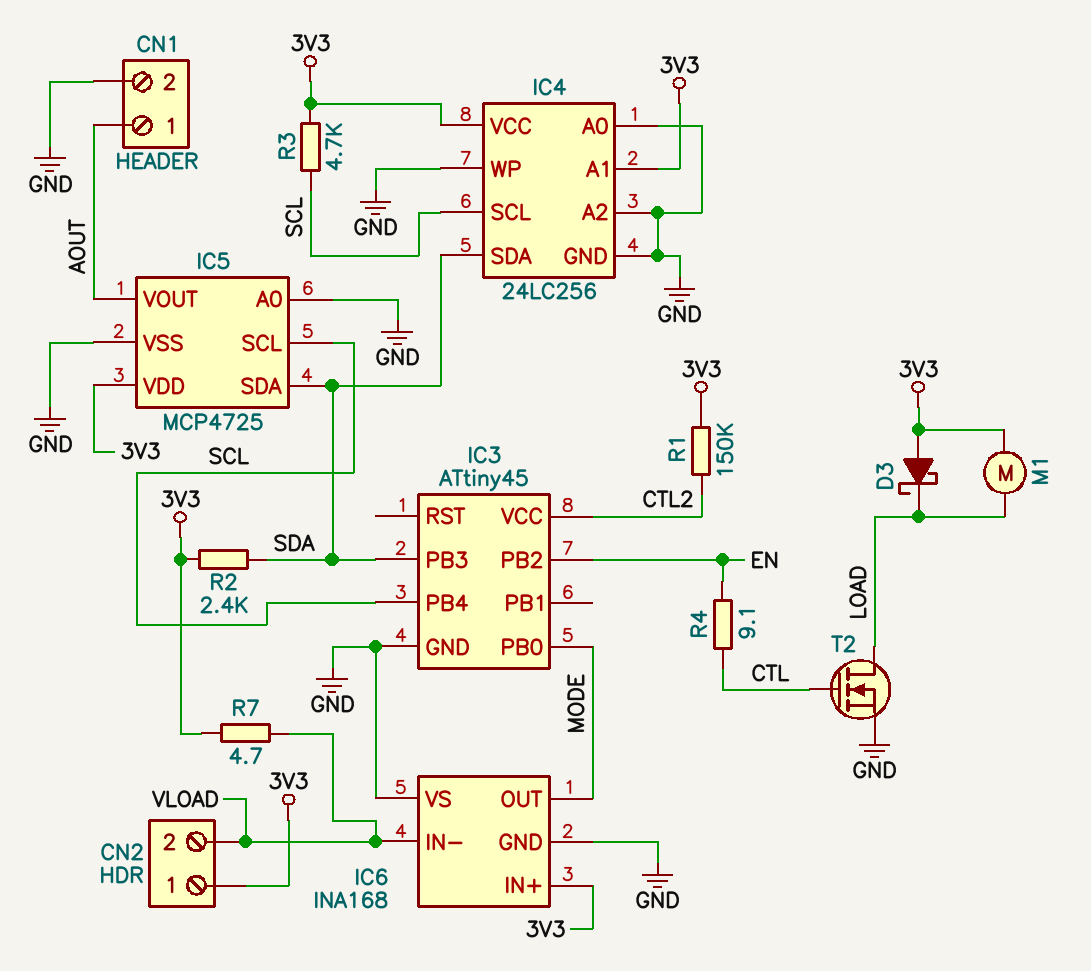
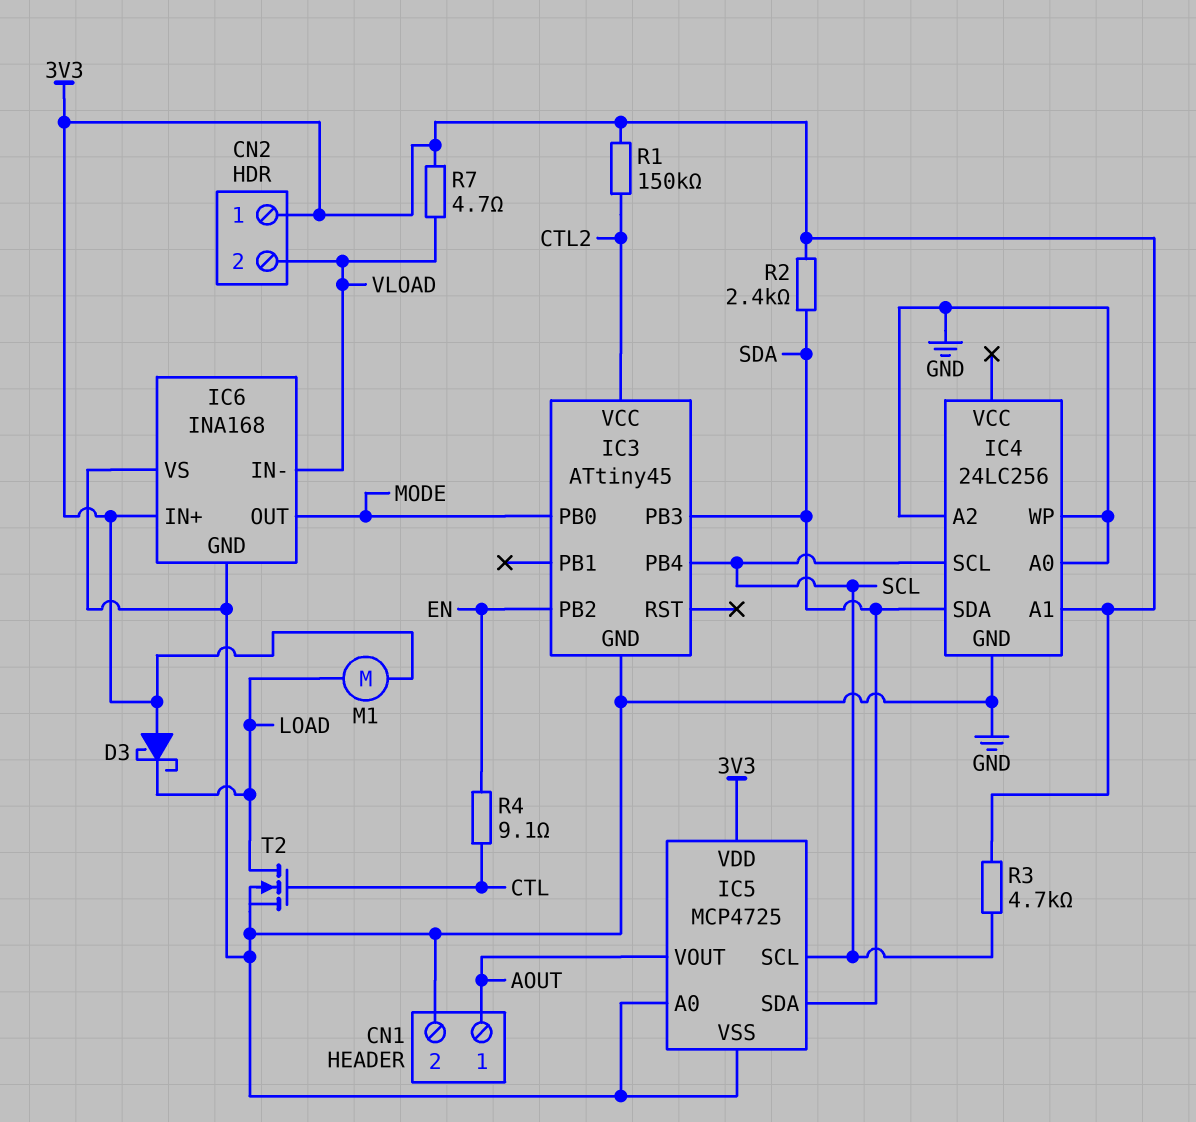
IC4 pin VCC: 3V3 -> none

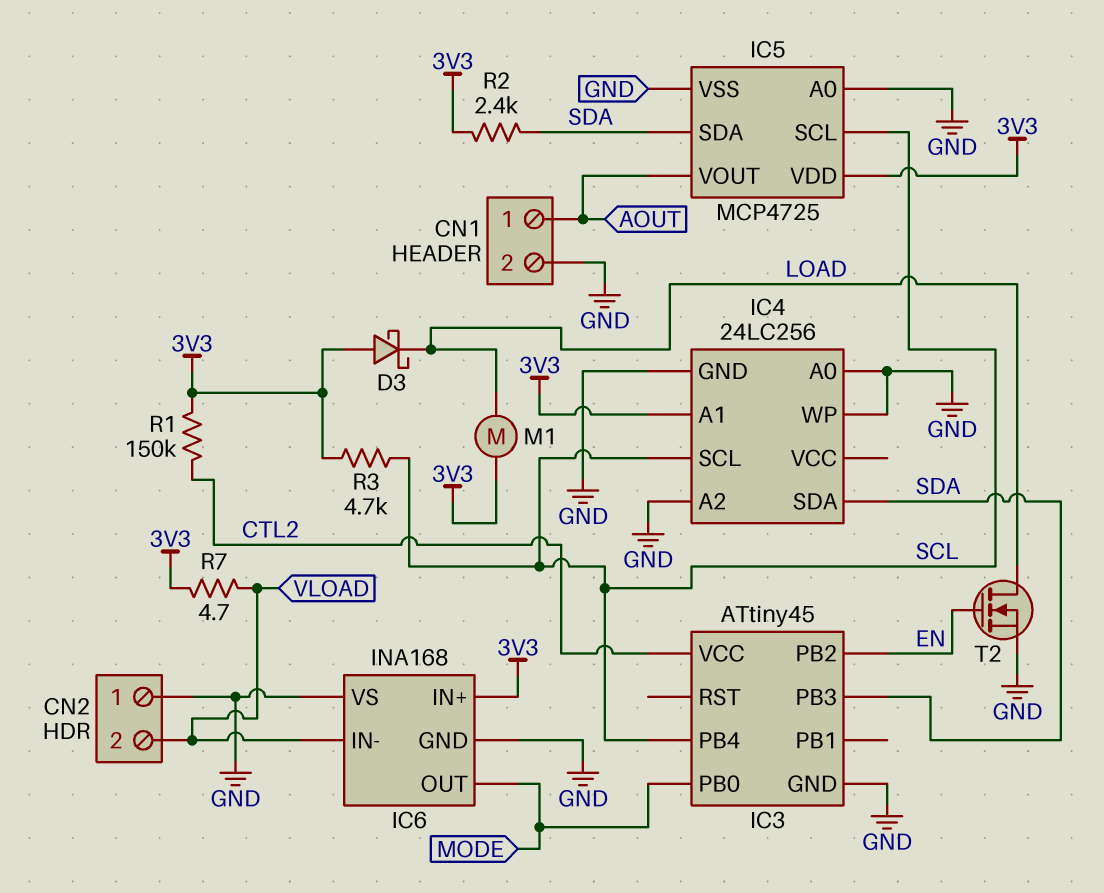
CN2 pin 1: 3V3 -> GND
R4: 9.1 (CTL, EN) -> none
T2: NMOS (G CTL, D LOAD, S GND) -> NMOS (G EN, D LOAD, S GND)

